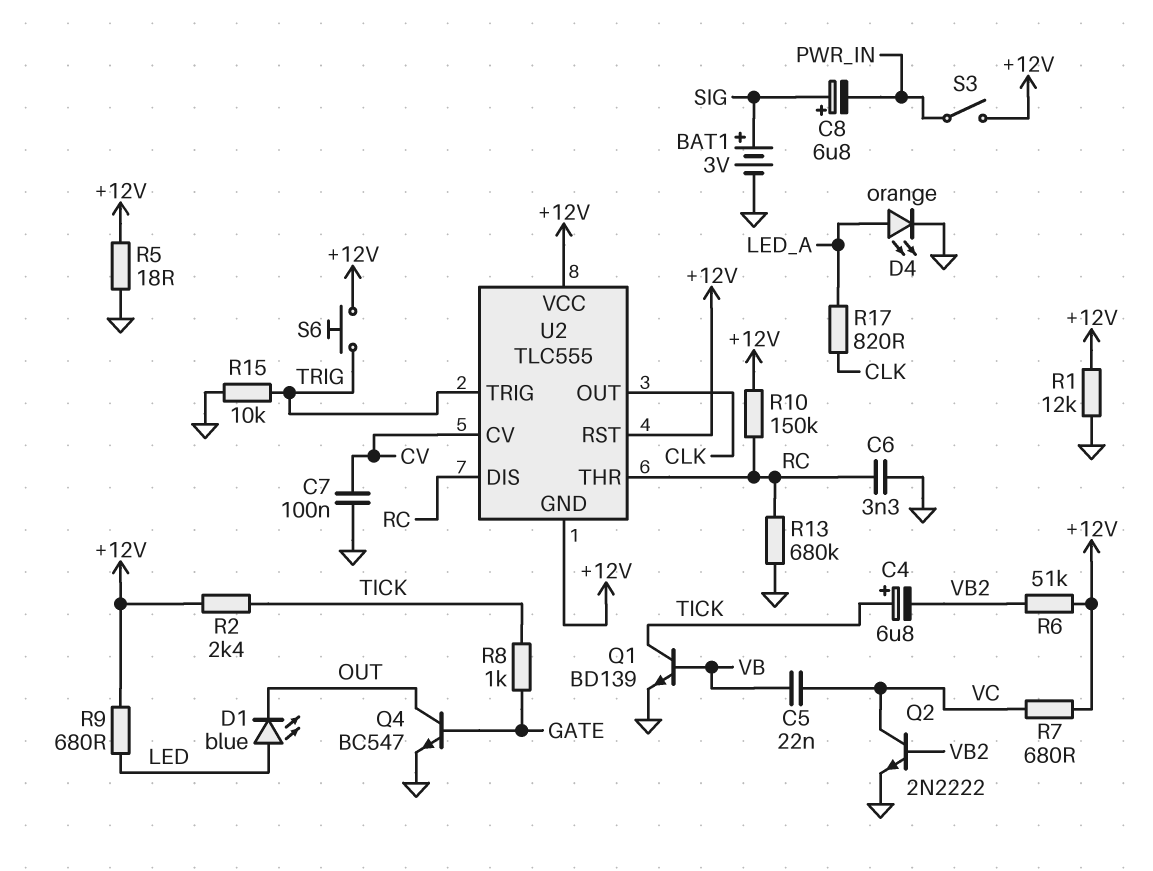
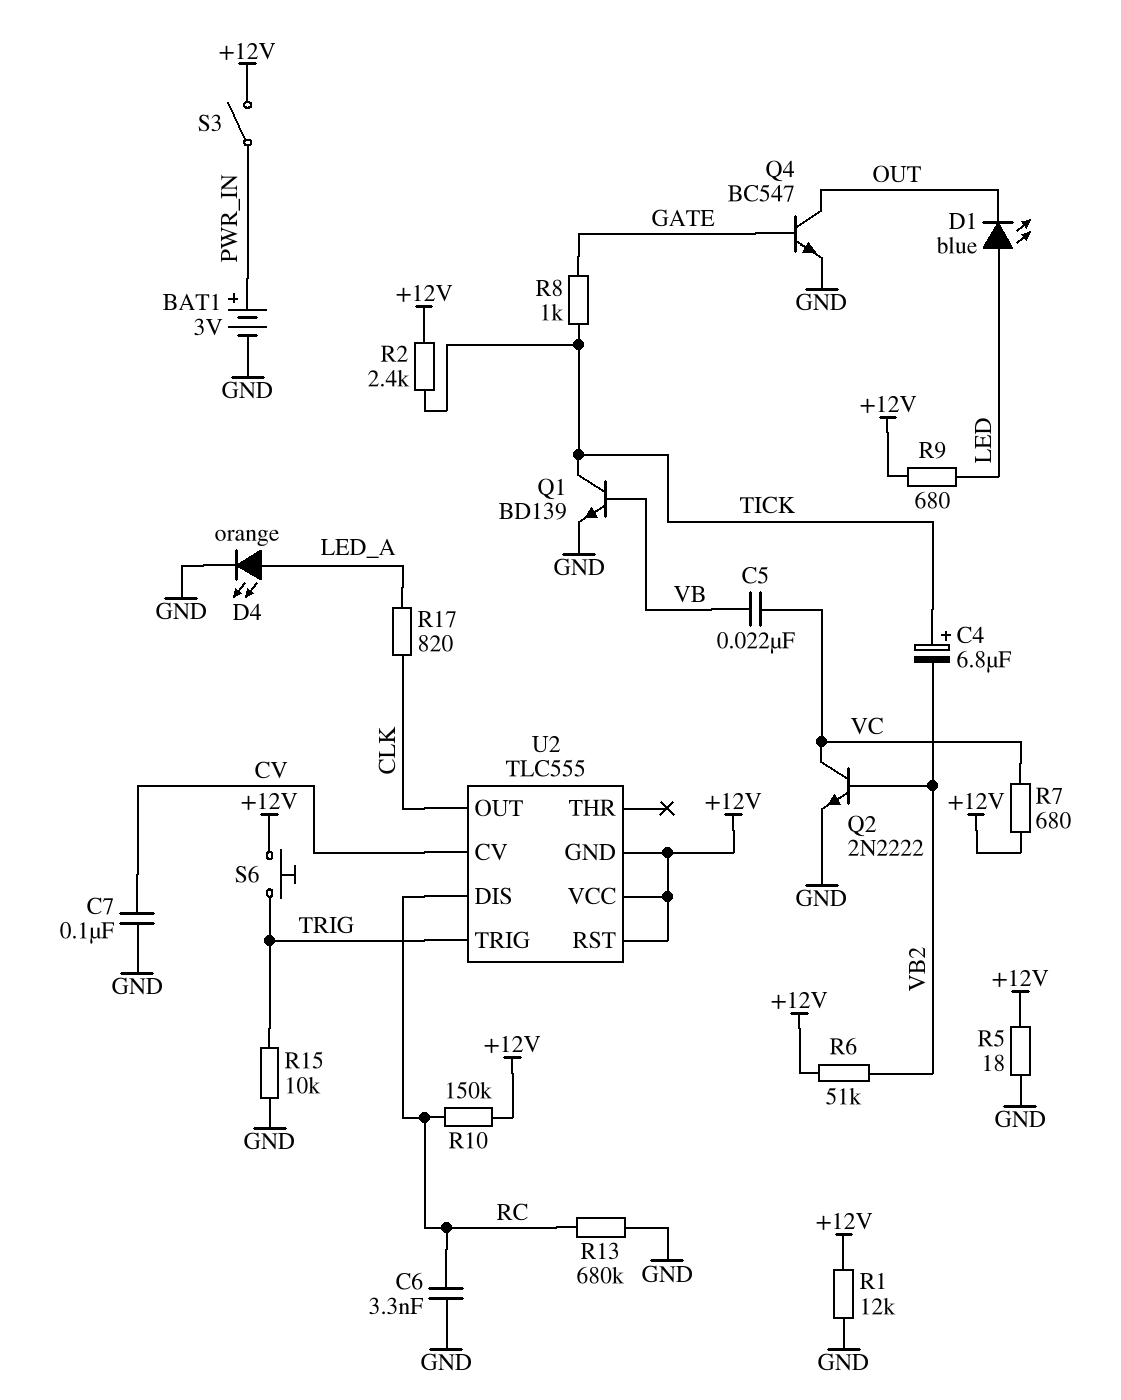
BAT1: 3V (plus SIG, minus GND) -> 3V (plus PWR_IN, minus GND)
C8: 6.8uF (plus SIG, minus PWR_IN) -> none
U2 pin THR: RC -> none

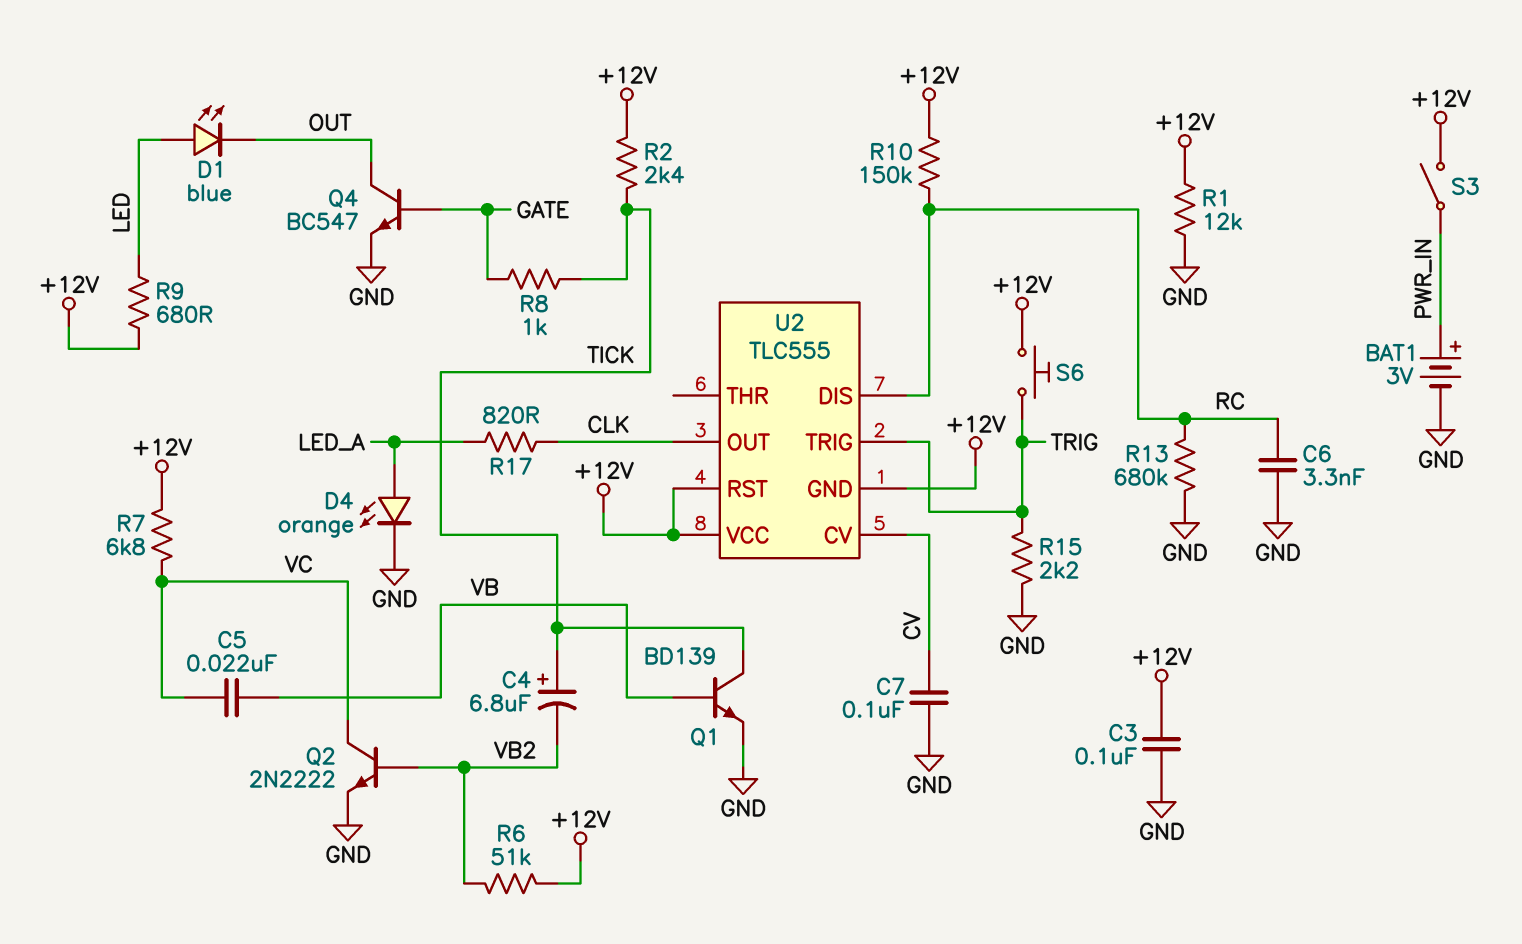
C3: none -> 100nF (+12V, GND)
R5: 18 (+12V, GND) -> none
R7: 680 (+12V, VC) -> 6.8k (+12V, VC)
R15: 10k (GND, TRIG) -> 2.2k (GND, TRIG)

